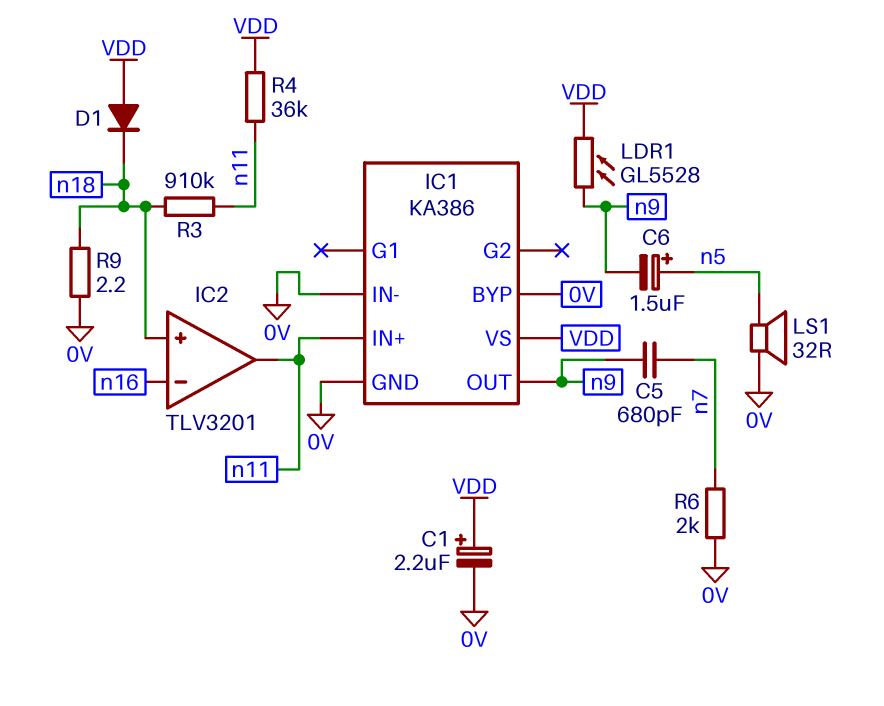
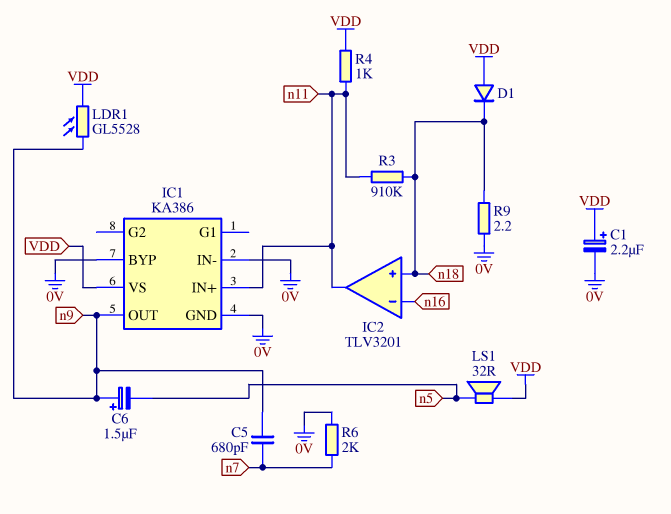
C6: 1.5uF (plus n5, minus n9) -> 1.5uF (plus n9, minus n5)
LS1: speaker 32R (0V, n5) -> speaker 32R (VDD, n5)
R4: 36k (VDD, n11) -> 1k (VDD, n11)

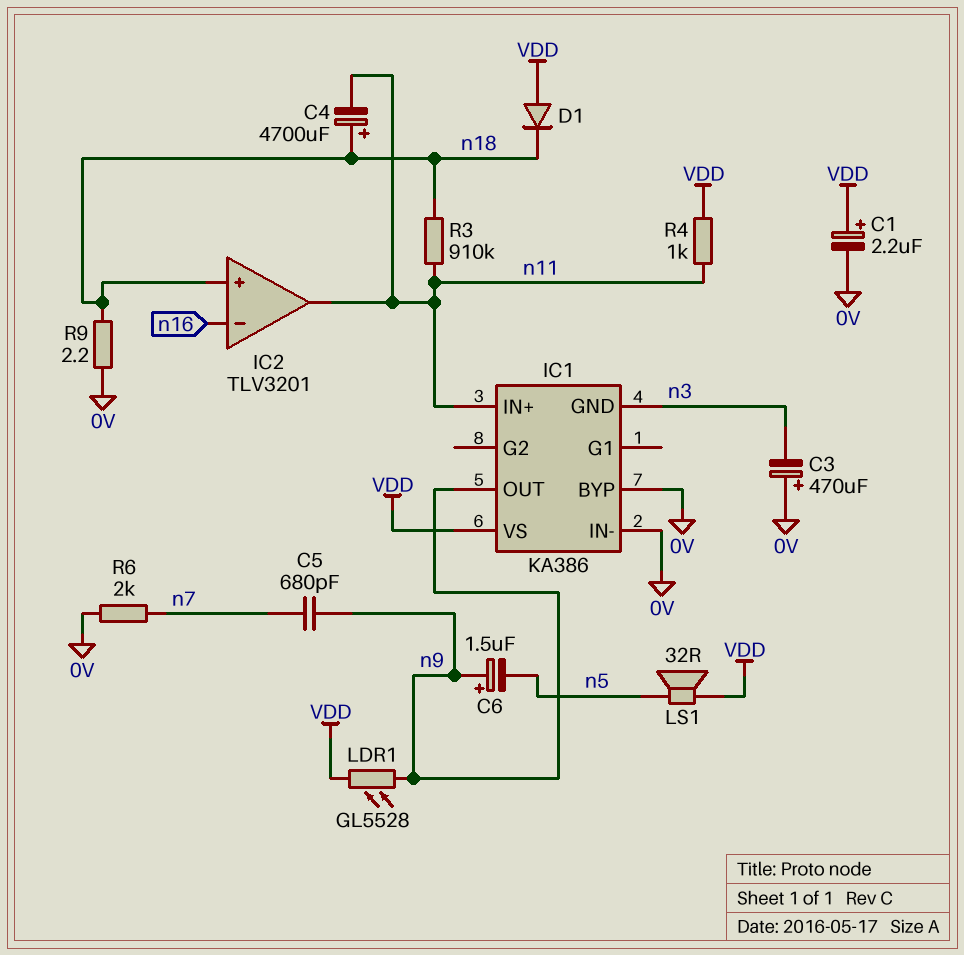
C3: none -> 470uF (plus 0V, minus n3)
C4: none -> 4700uF (plus n18, minus n11)
IC1 pin GND: 0V -> n3

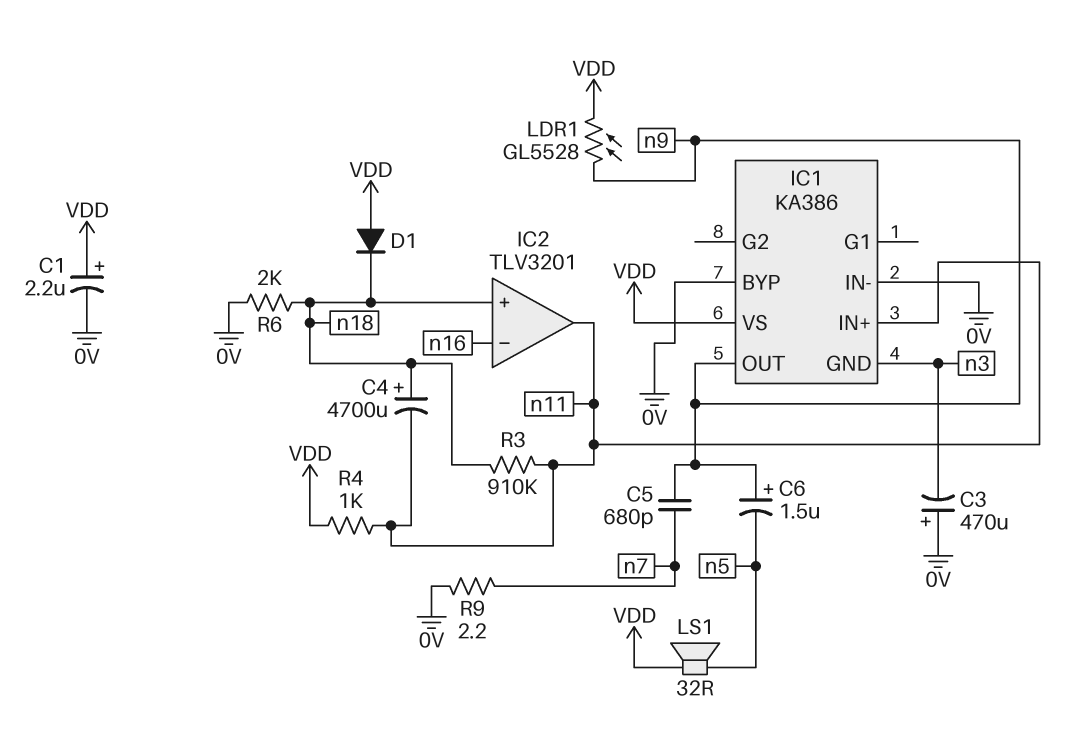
R6: 2k (0V, n7) -> 2k (0V, n18)
R9: 2.2 (0V, n18) -> 2.2 (0V, n7)

